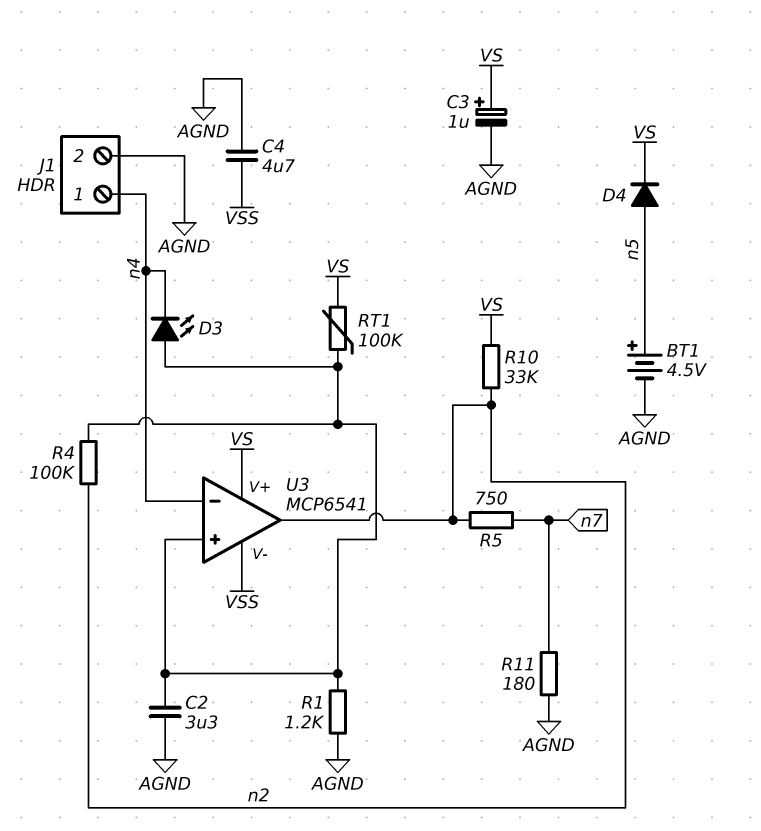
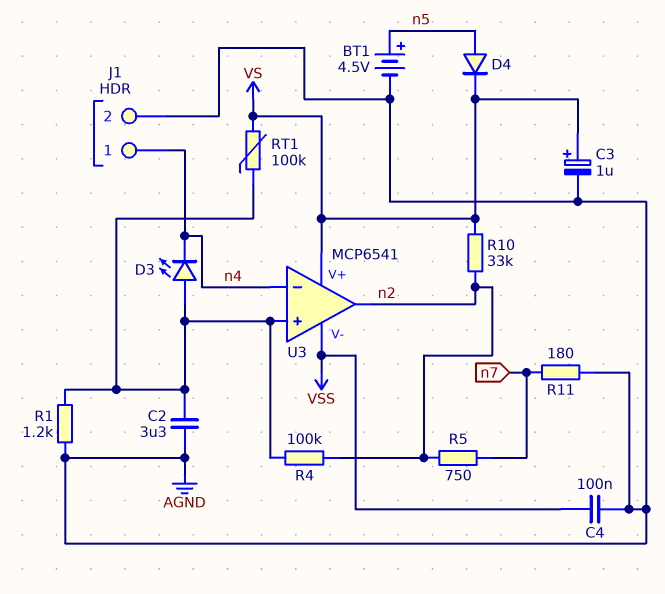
C4: 4.7uF (AGND, VSS) -> 100nF (AGND, VSS)

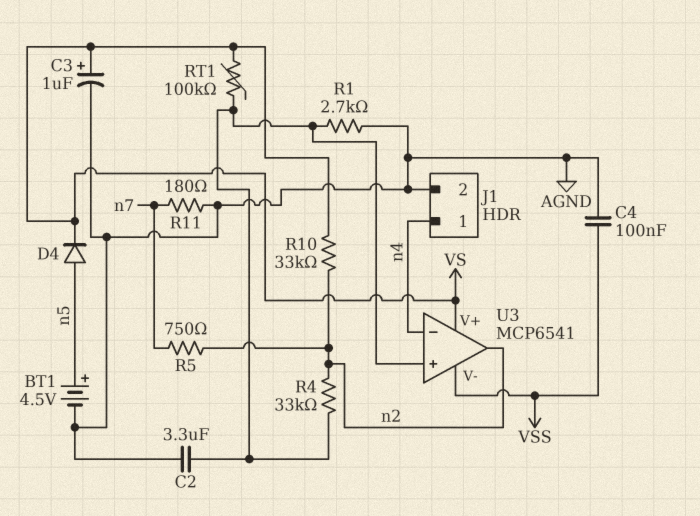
D3: LED (A U3/in+, K n4) -> none
R1: 1.2k (AGND, U3/in+) -> 2.7k (AGND, U3/in+)
R4: 100k (U3/in+, n2) -> 33k (U3/in+, n2)

